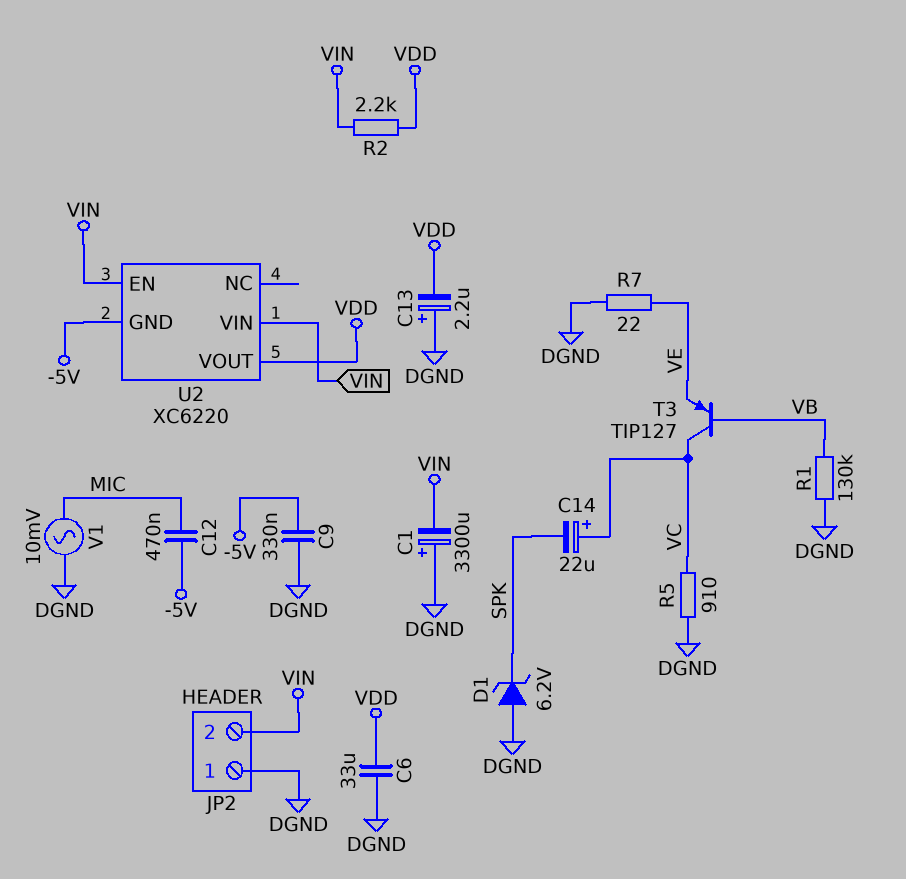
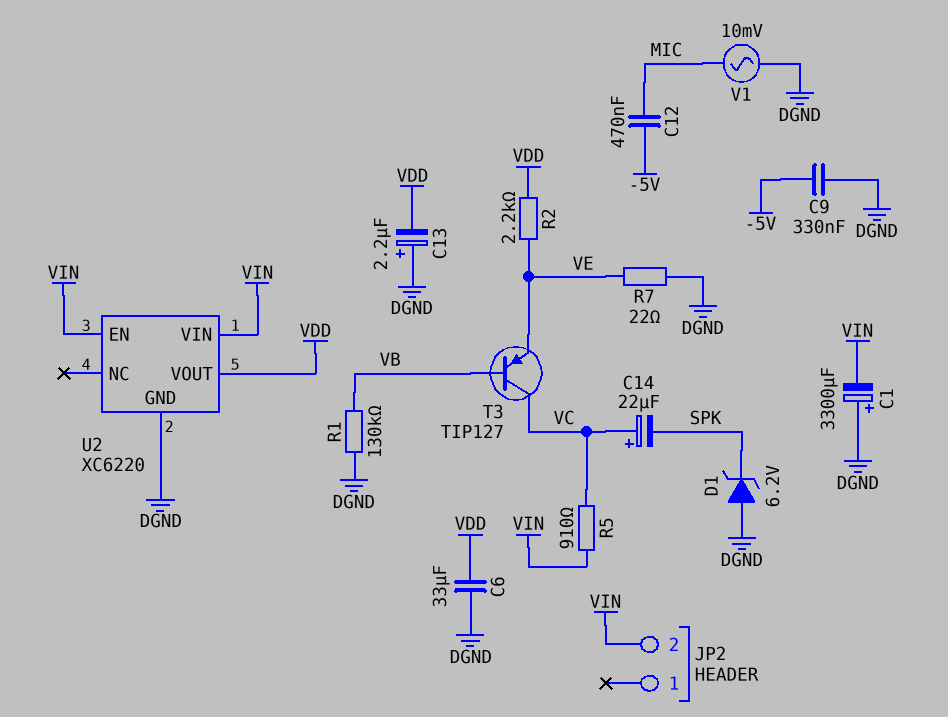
JP2 pin 1: DGND -> none
R2: 2.2k (VDD, VIN) -> 2.2k (VDD, VE)
R5: 910 (DGND, VC) -> 910 (VC, VIN)
U2 pin GND: -5V -> DGND

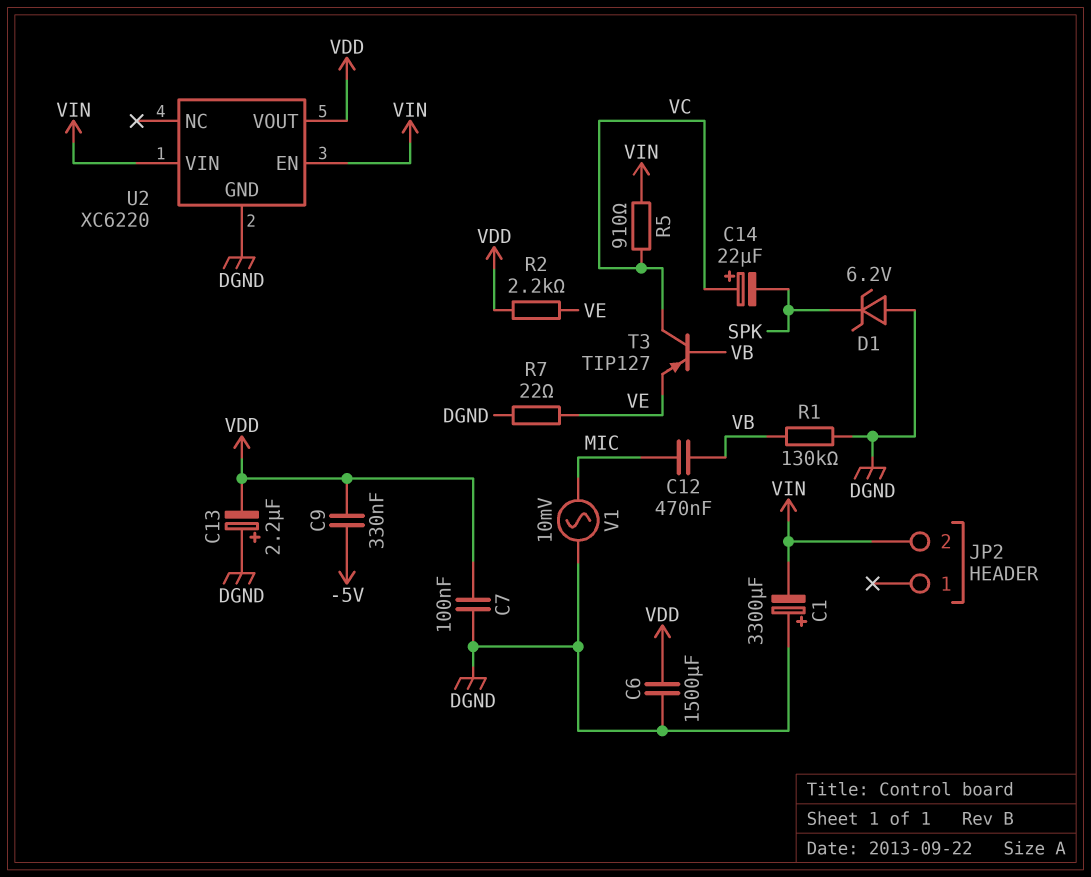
C6: 33uF (DGND, VDD) -> 1500uF (DGND, VDD)
C7: none -> 100nF (DGND, VDD)
C9: 330nF (-5V, DGND) -> 330nF (-5V, VDD)
C12: 470nF (-5V, MIC) -> 470nF (MIC, VB)

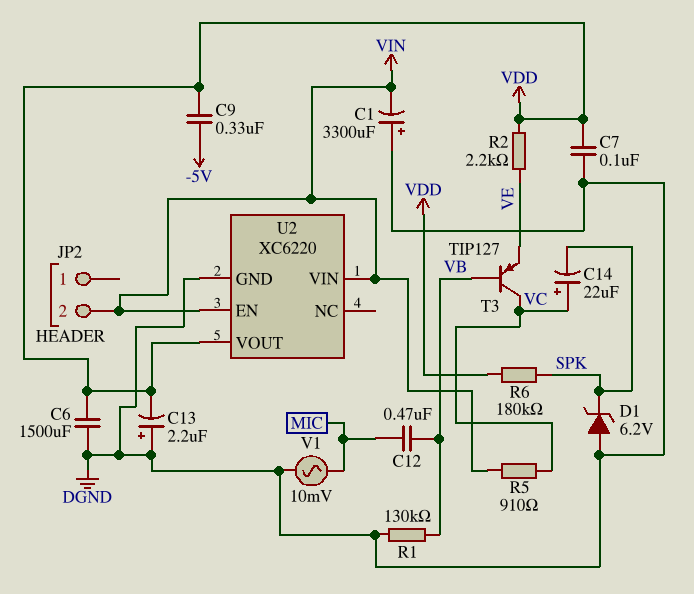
R6: none -> 180k (SPK, VDD)
R7: 22 (DGND, VE) -> none

